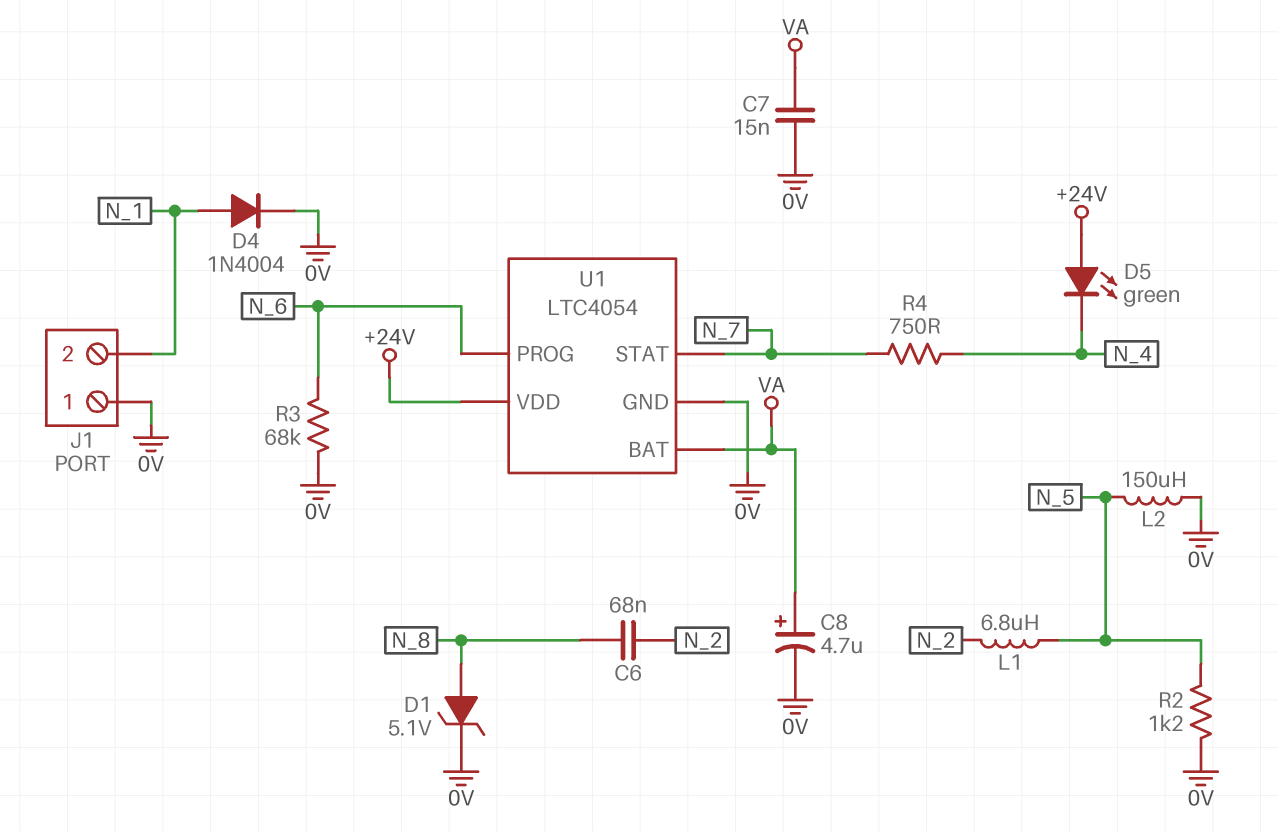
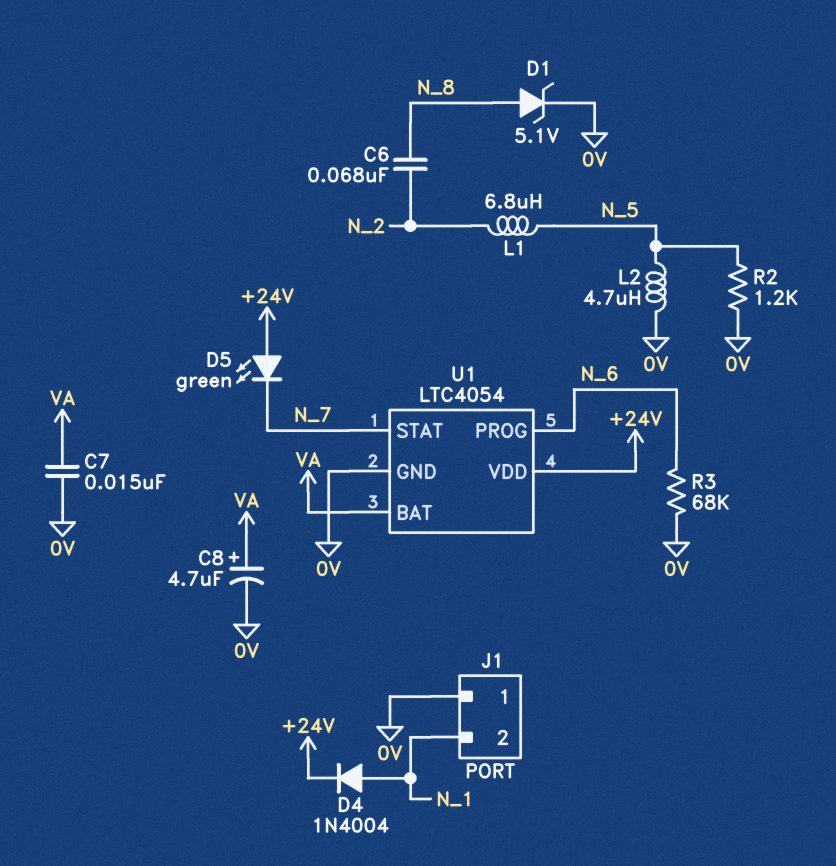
D4: diode 1N4004 (A N_1, K 0V) -> diode 1N4004 (A N_1, K +24V)
D5: LED green (A +24V, K N_4) -> LED green (A +24V, K N_7)
L2: 150uH (0V, N_5) -> 4.7uH (0V, N_5)
R4: 750 (N_4, N_7) -> none

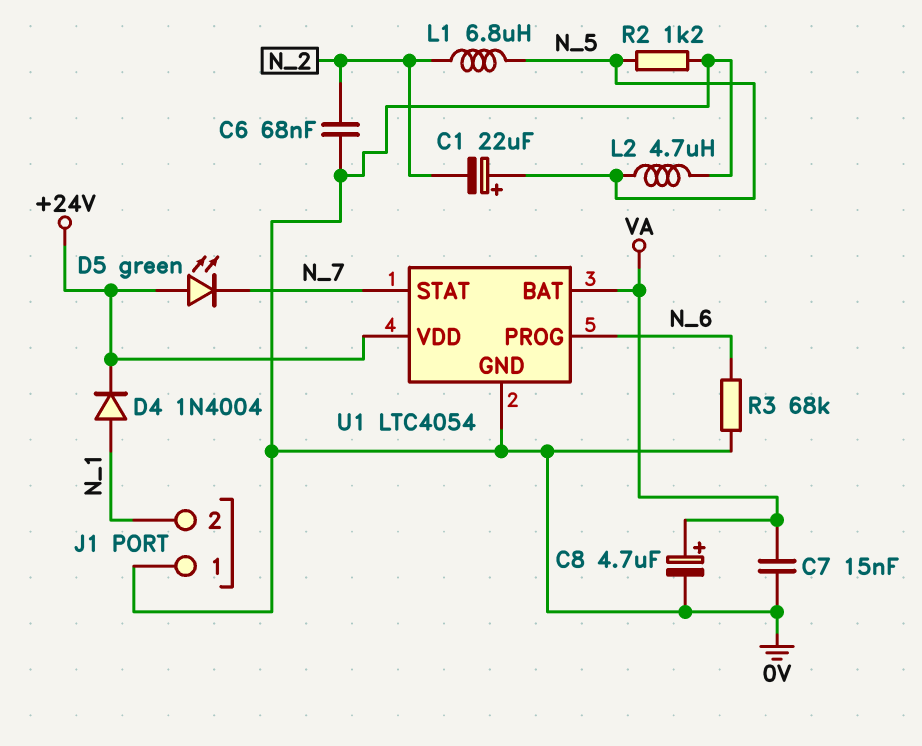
C1: none -> 22uF (plus N_5, minus N_2)
C6: 68nF (N_2, N_8) -> 68nF (0V, N_2)
D1: zener 5.1V (A N_8, K 0V) -> none

